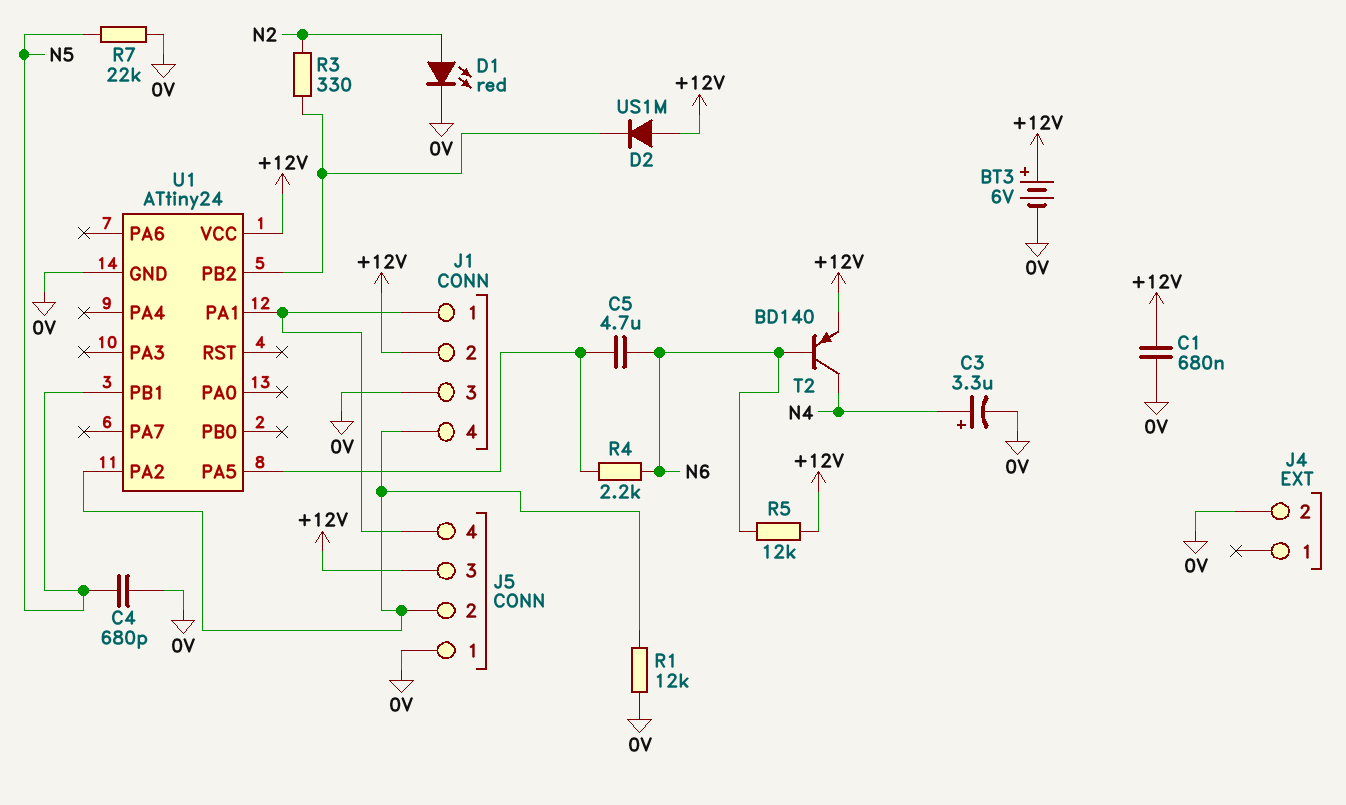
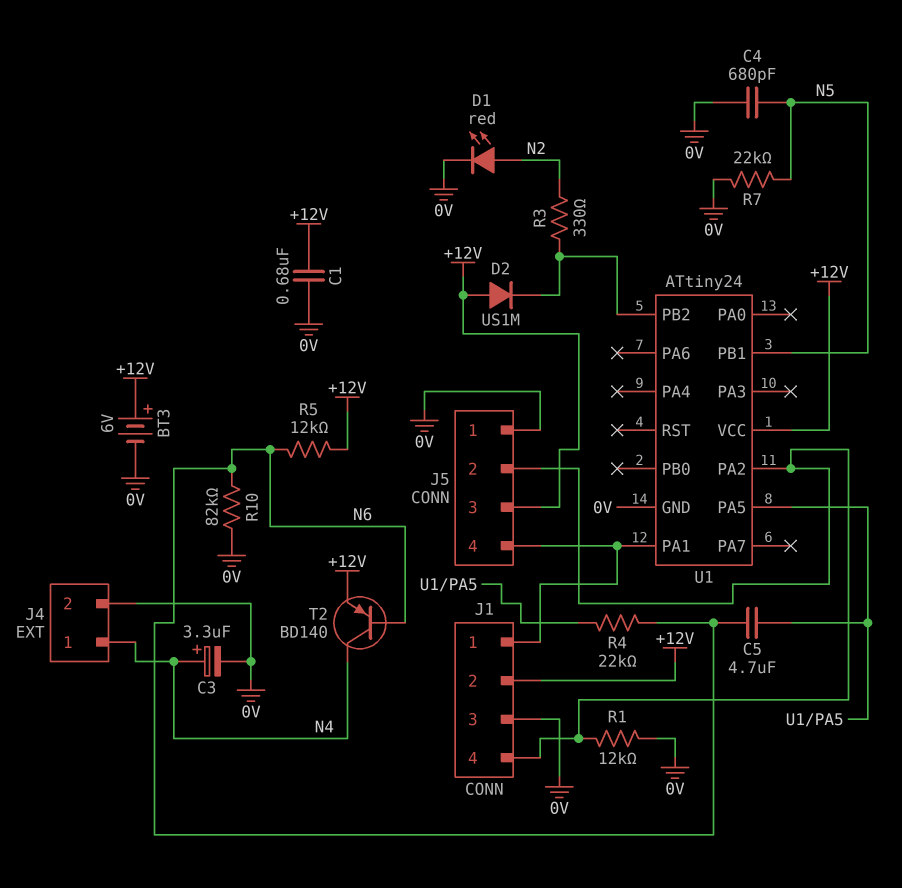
J4 pin 1: none -> N4
R4: 2.2k (N6, U1/PA5) -> 22k (N6, U1/PA5)
R10: none -> 82k (0V, N6)

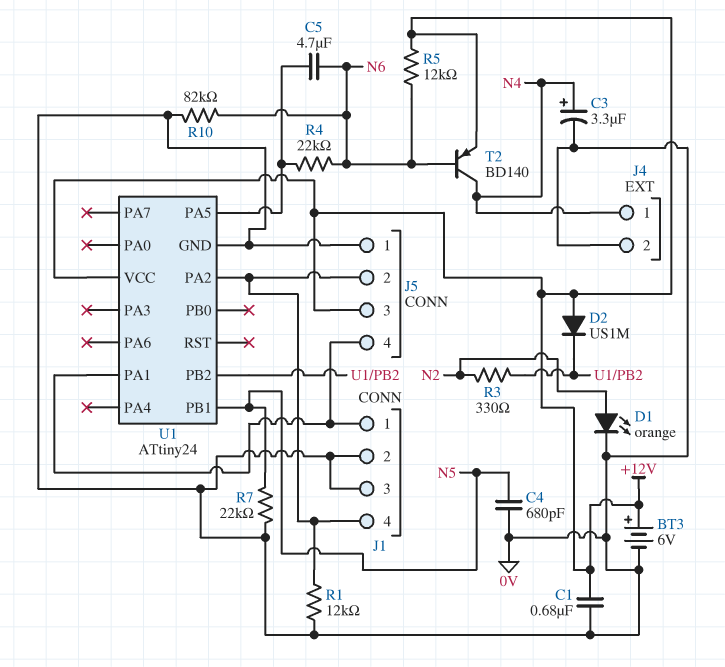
D1: LED red (A N2, K 0V) -> LED orange (A N2, K 0V)
J1 pin 2: +12V -> 0V

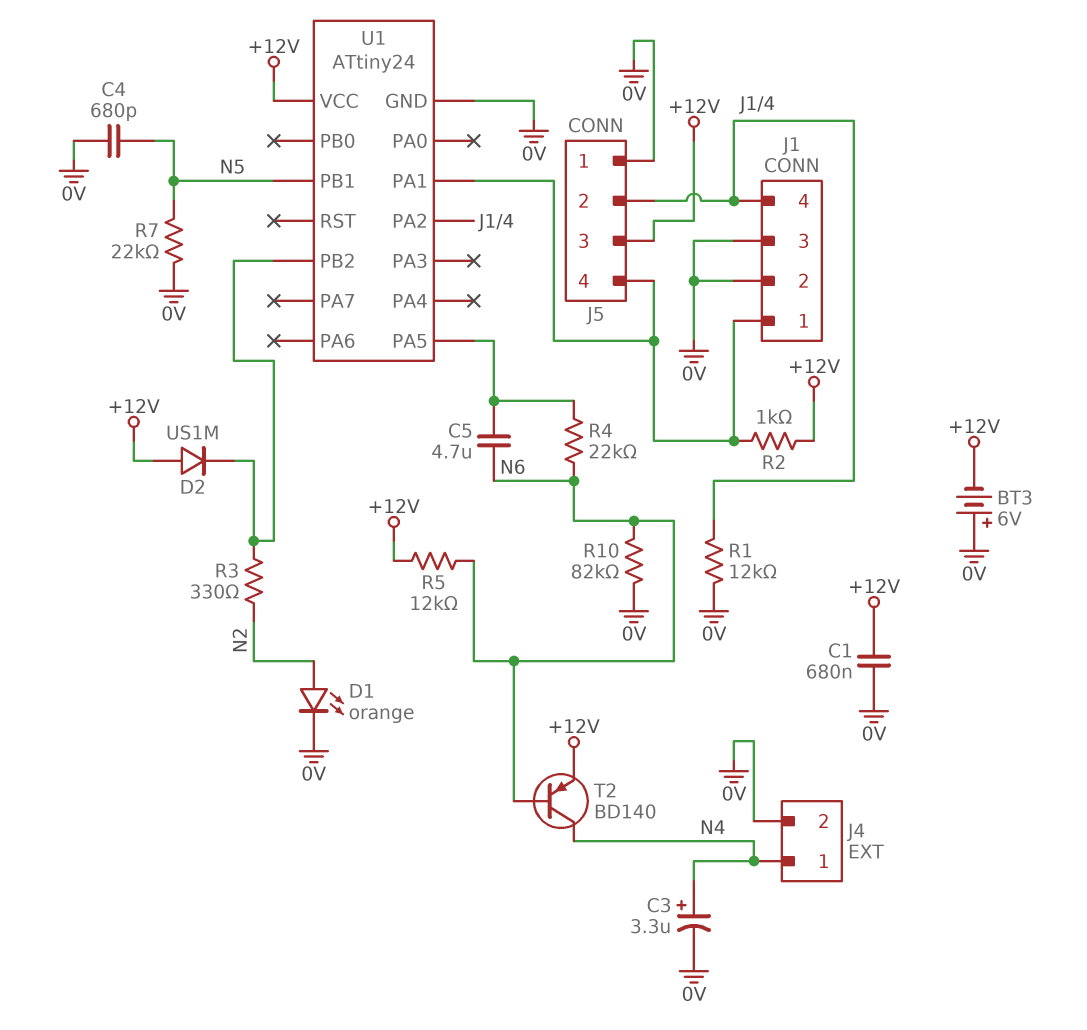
BT3: 6V (plus +12V, minus 0V) -> 6V (plus 0V, minus +12V)
R2: none -> 1k (+12V, J1/1)

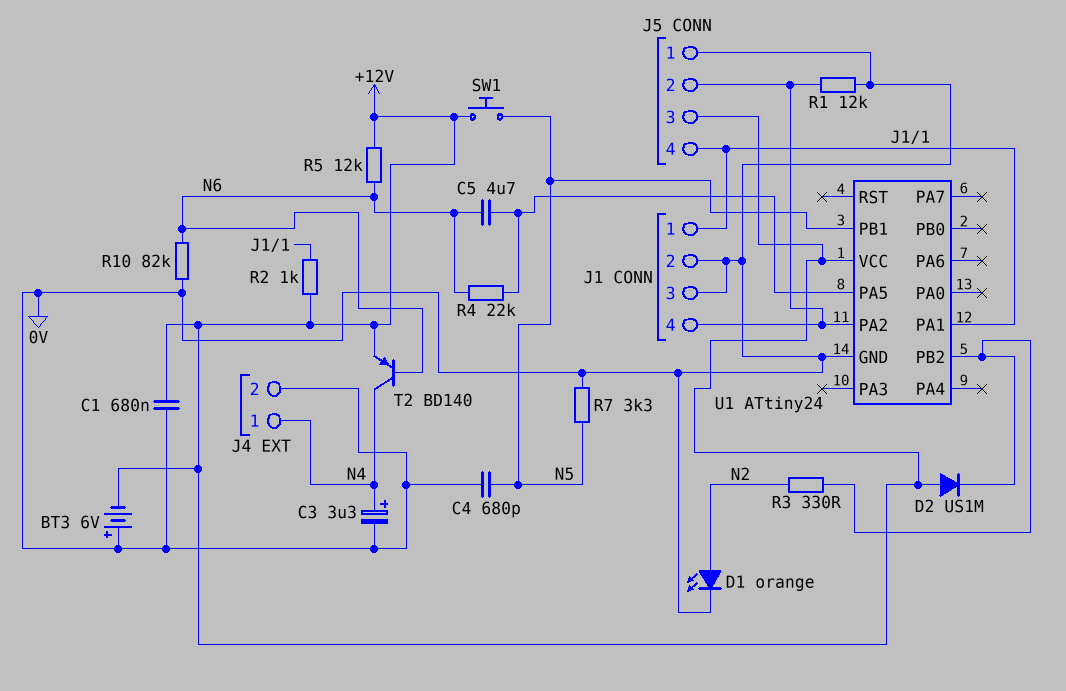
R7: 22k (0V, N5) -> 3.3k (0V, N5)
SW1: none -> button (+12V, N5)

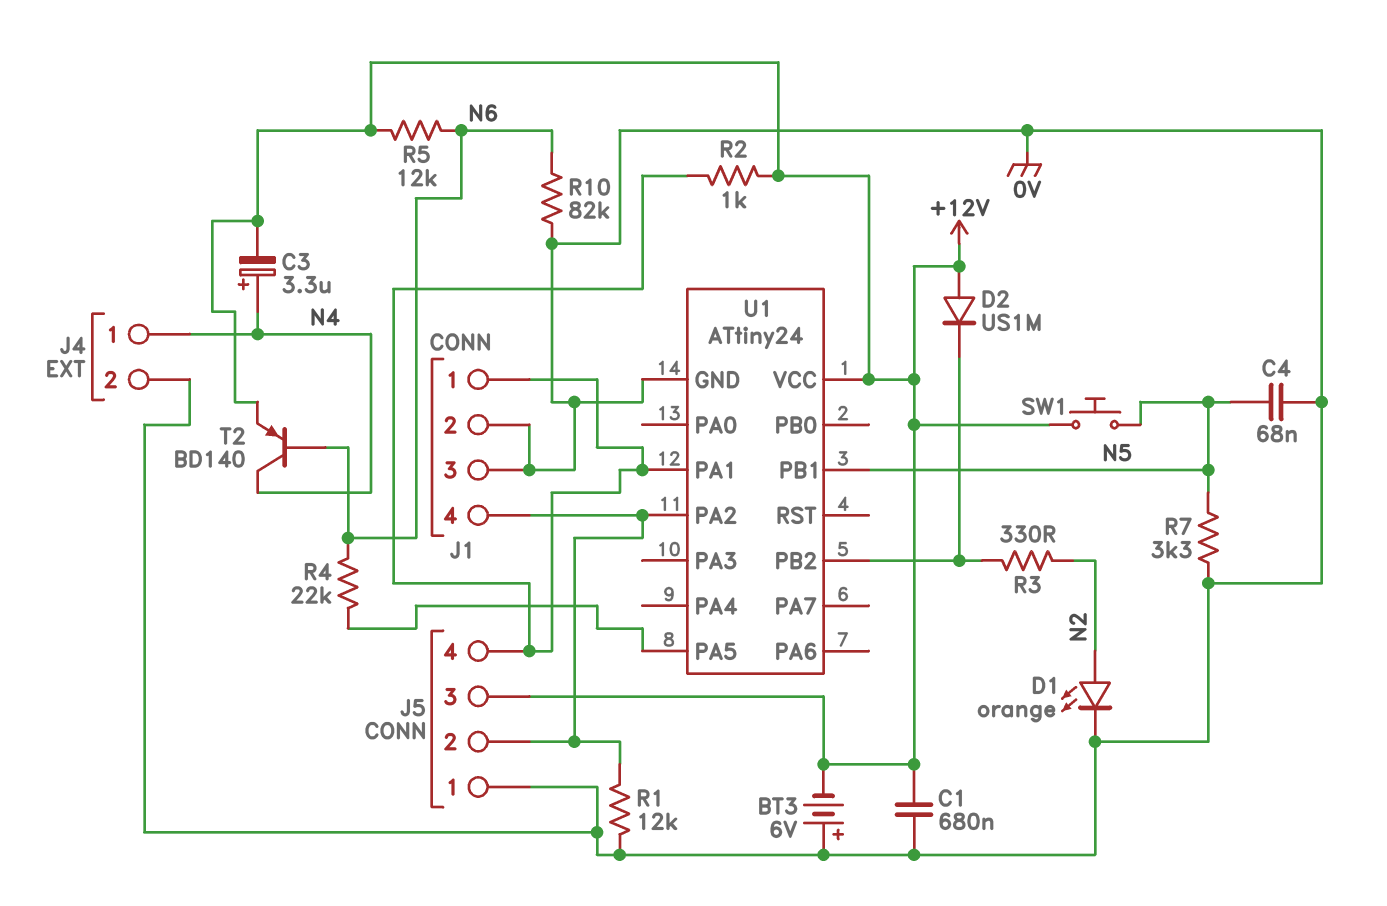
C3: 3.3uF (plus N4, minus 0V) -> 3.3uF (plus N4, minus +12V)
C4: 680pF (0V, N5) -> 68nF (0V, N5)
C5: 4.7uF (N6, U1/PA5) -> none

